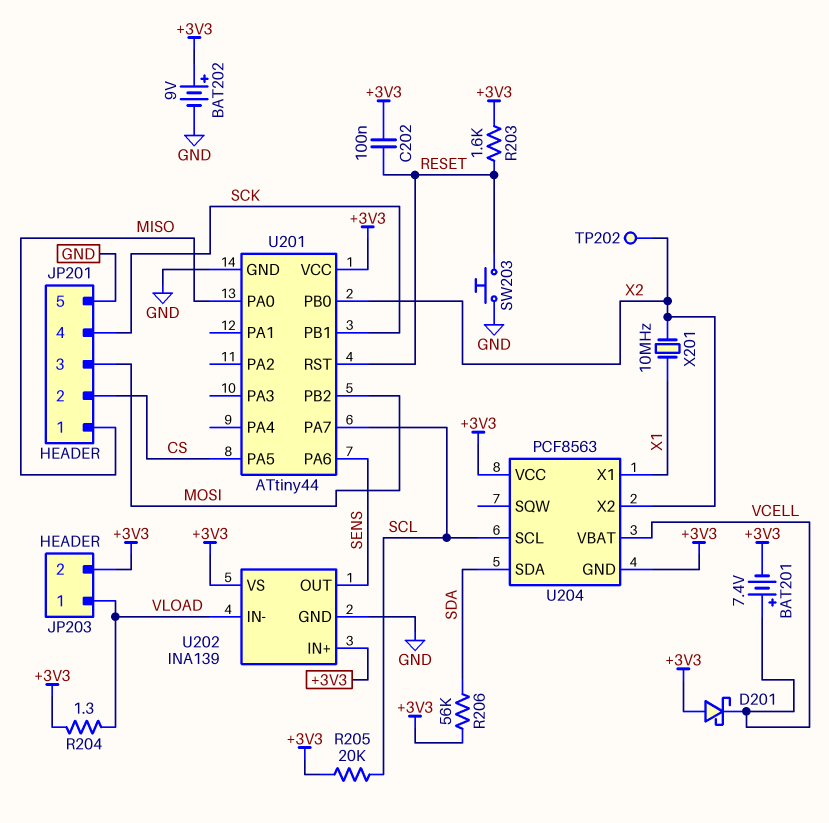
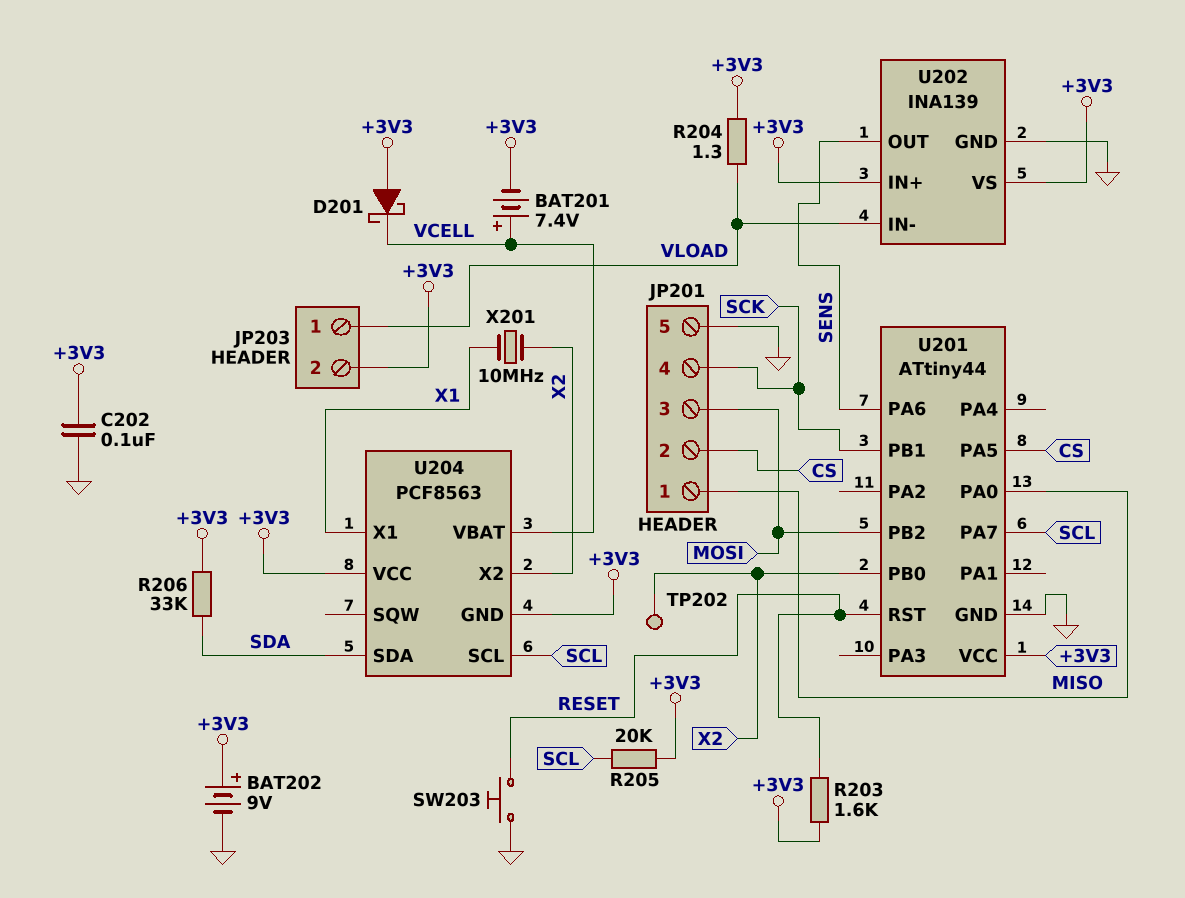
C202: 100nF (+3V3, RESET) -> 100nF (+3V3, GND)
R206: 56k (+3V3, SDA) -> 33k (+3V3, SDA)

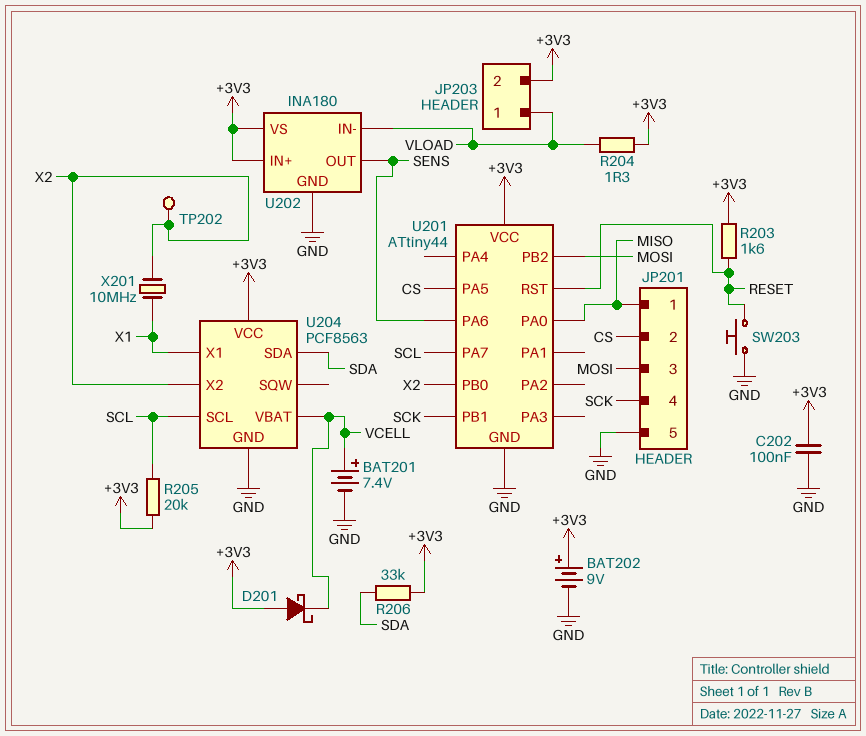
BAT201: 7.4V (plus VCELL, minus +3V3) -> 7.4V (plus VCELL, minus GND)
U202: INA139 -> INA180
U204 pin GND: +3V3 -> GND

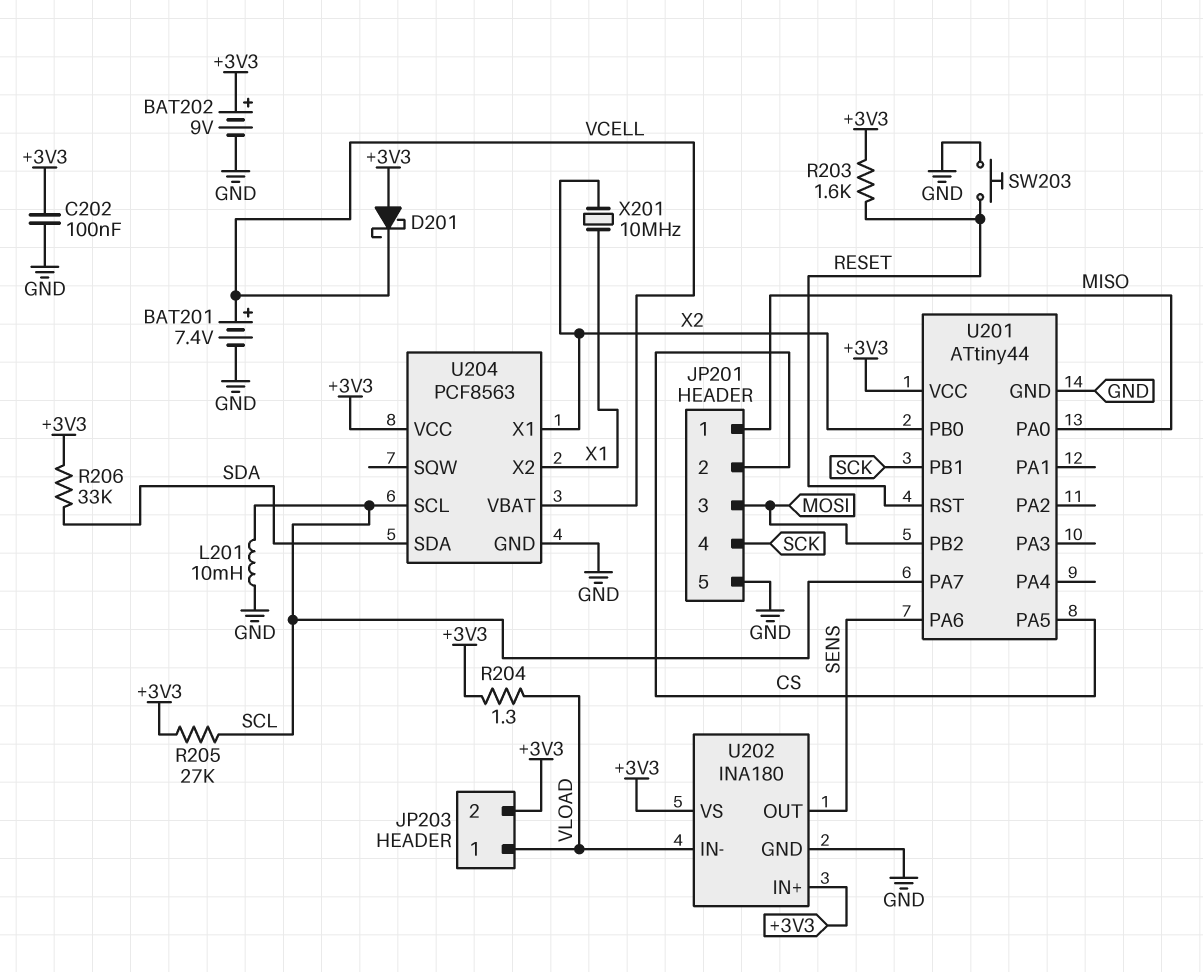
L201: none -> 10mH (GND, SCL)
R205: 20k (+3V3, SCL) -> 27k (+3V3, SCL)
TP202: test point (X2) -> none
U204 pin X1: X1 -> X2
U204 pin X2: X2 -> X1

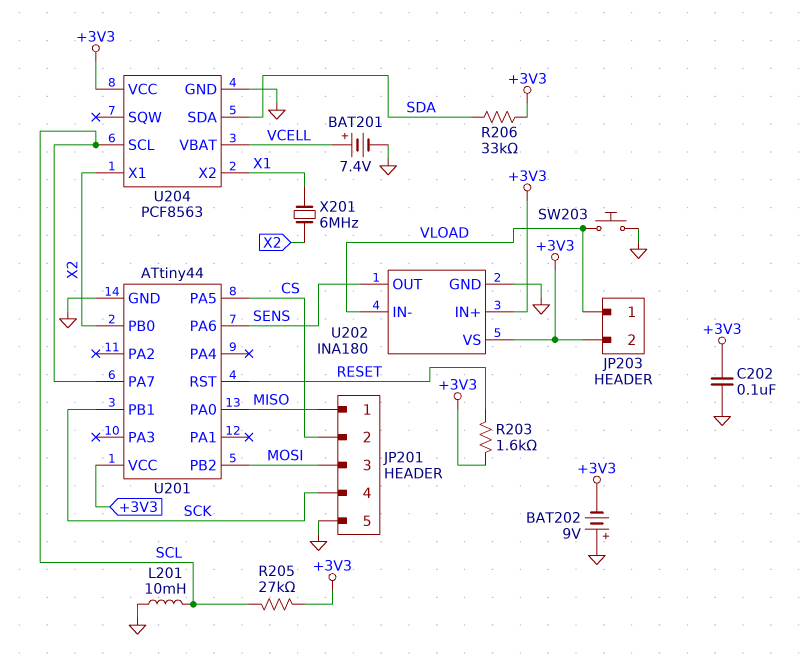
BAT202: 9V (plus +3V3, minus GND) -> 9V (plus GND, minus +3V3)
D201: schottky (A +3V3, K VCELL) -> none
R204: 1.3 (+3V3, VLOAD) -> none
SW203: button (GND, RESET) -> button (GND, VLOAD)
X201: 10MHz (X1, X2) -> 6MHz (X1, X2)

